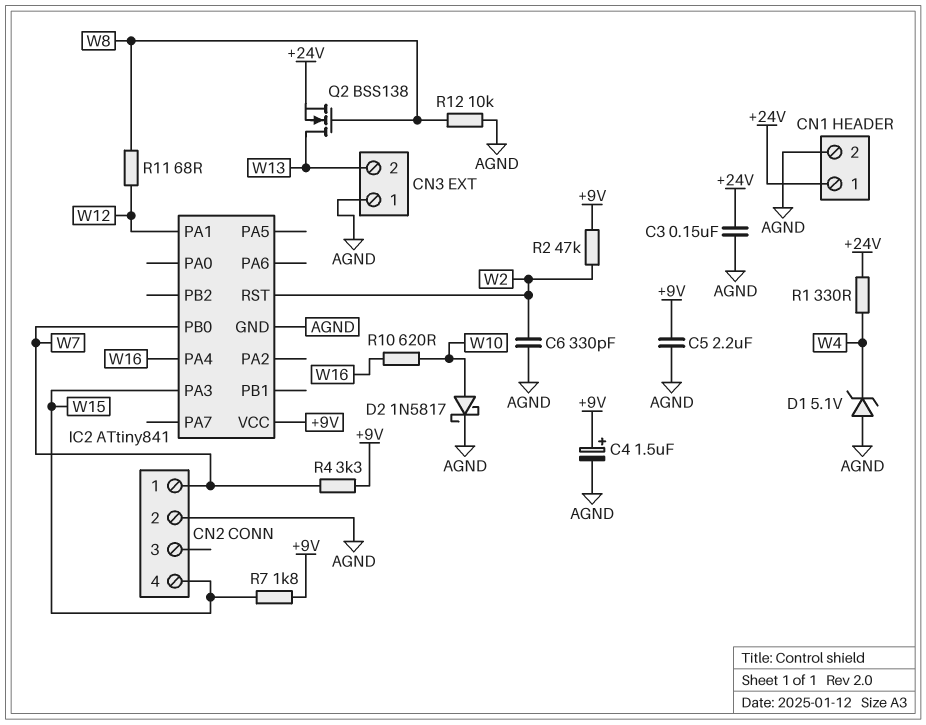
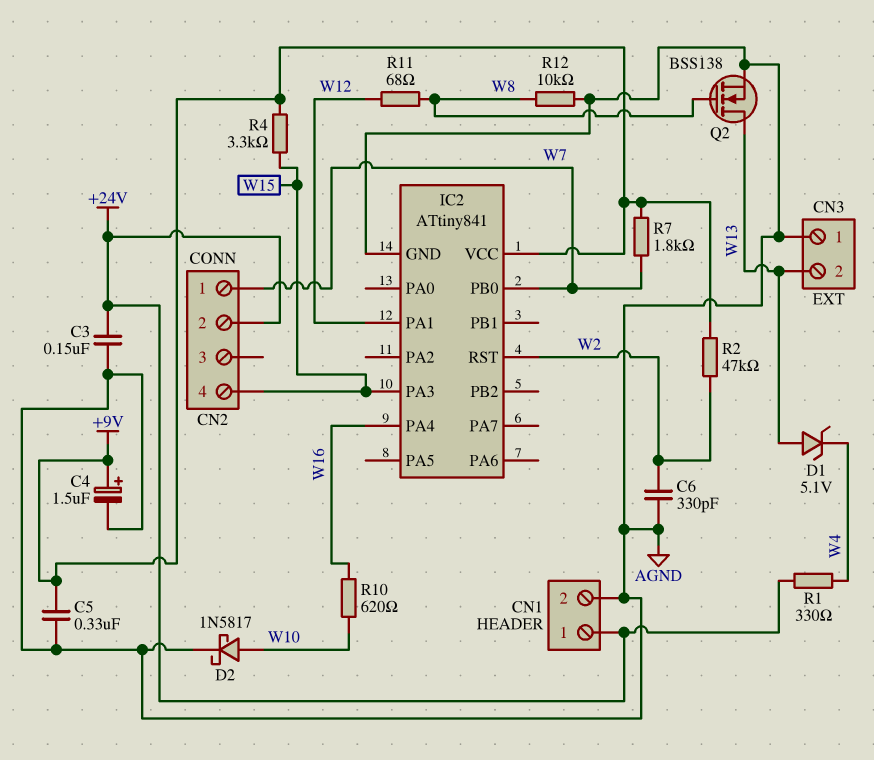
C5: 2.2uF (+9V, AGND) -> 330nF (+9V, AGND)
CN2 pin 2: AGND -> +24V
D1: zener 5.1V (A AGND, K W4) -> zener 5.1V (A W13, K W4)
Q2: NMOS BSS138 (G W8, D W13, S +24V) -> NMOS BSS138 (G W8, D W13, S AGND)
R4: 3.3k (+9V, W7) -> 3.3k (+9V, W15)
R7: 1.8k (+9V, W15) -> 1.8k (+9V, W7)

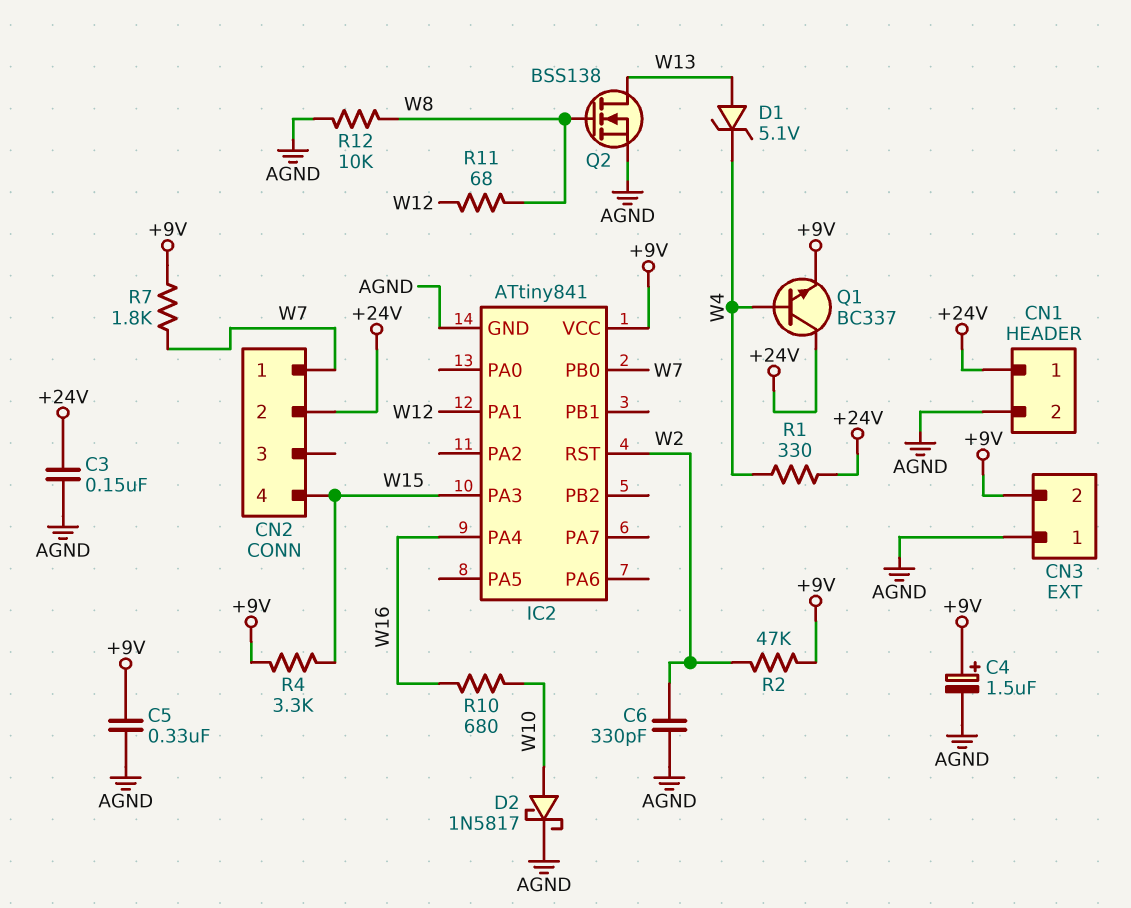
CN3 pin 2: W13 -> +9V
Q1: none -> NPN BC337 (B W4, C +24V, E +9V)
R10: 620 (W10, W16) -> 680 (W10, W16)

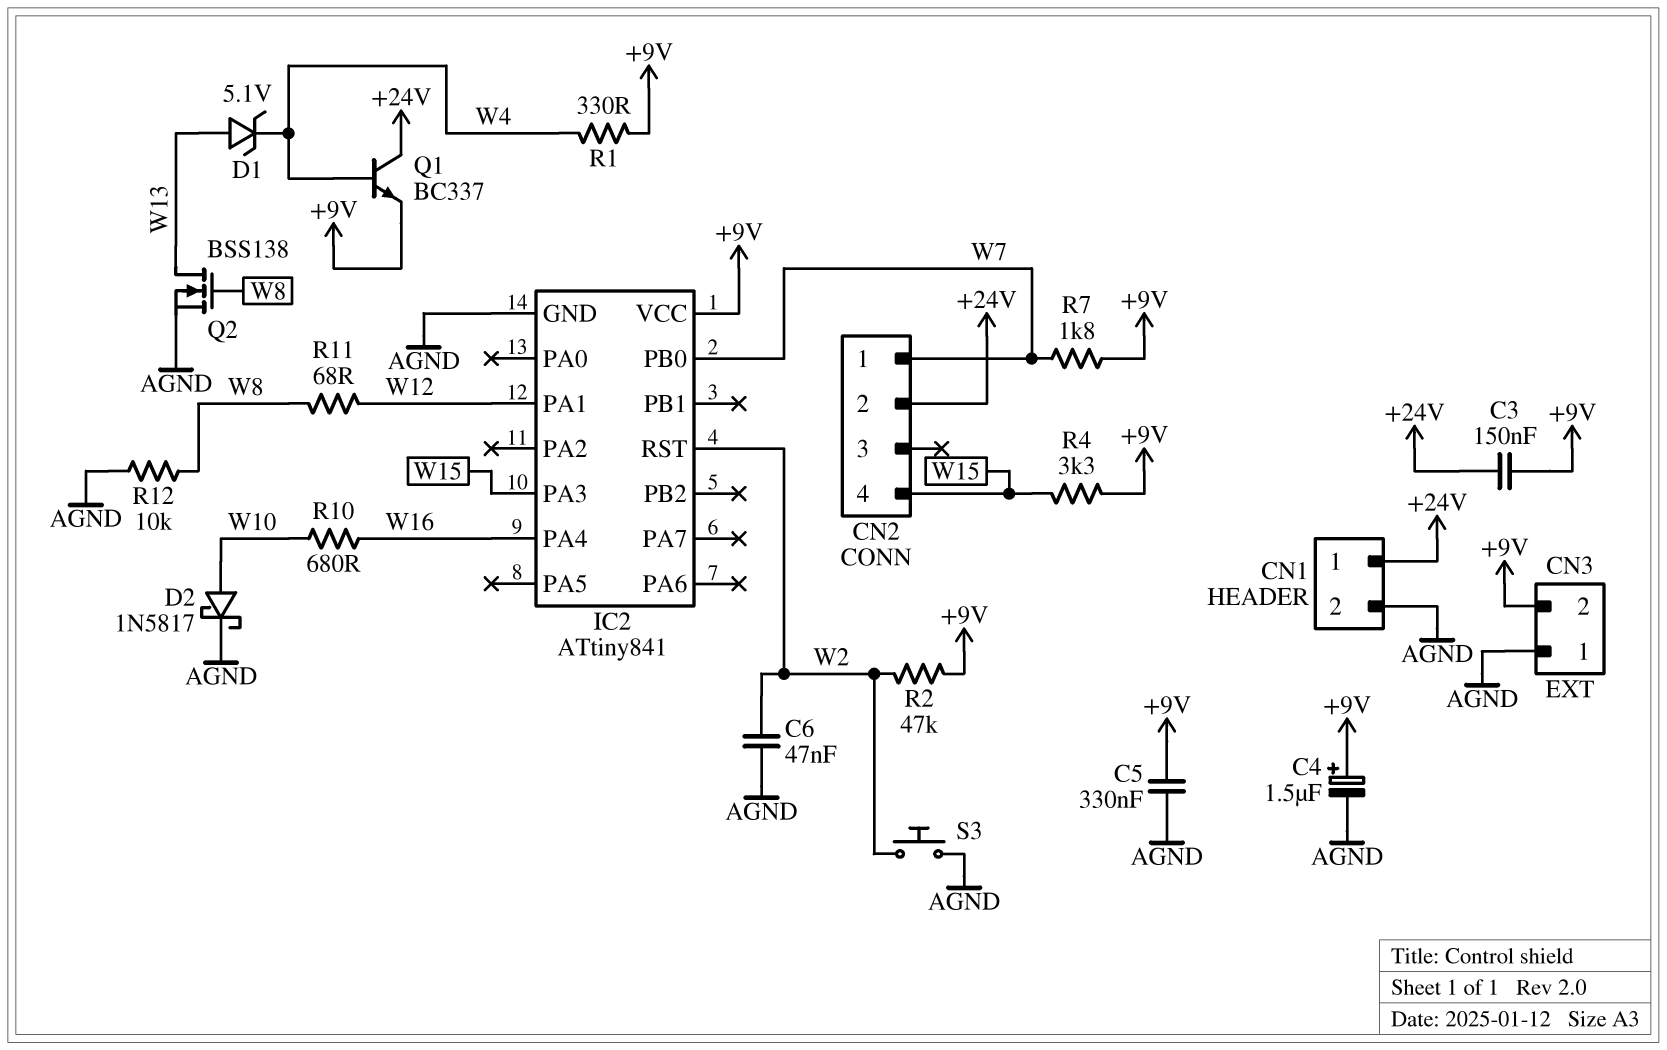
C3: 150nF (+24V, AGND) -> 150nF (+9V, +24V)
C6: 330pF (AGND, W2) -> 47nF (AGND, W2)
R1: 330 (+24V, W4) -> 330 (+9V, W4)
S3: none -> button (AGND, W2)

